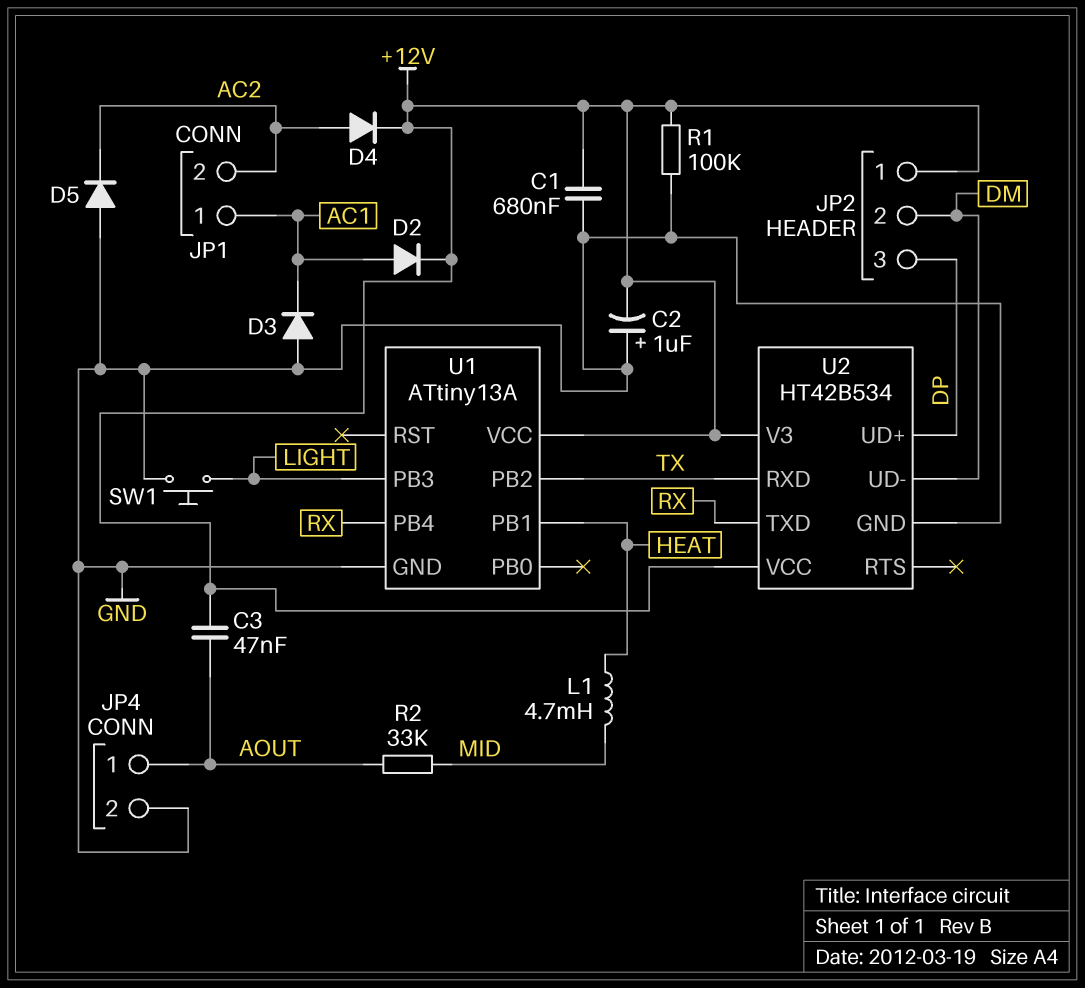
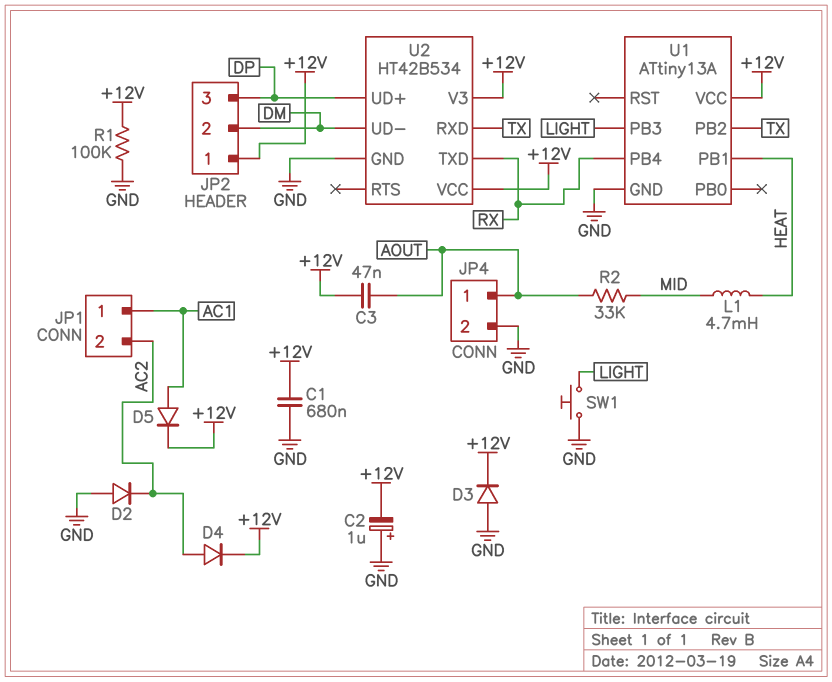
D2: diode (A AC1, K +12V) -> diode (A GND, K AC2)
D3: diode (A GND, K AC1) -> diode (A GND, K +12V)
D5: diode (A GND, K AC2) -> diode (A AC1, K +12V)

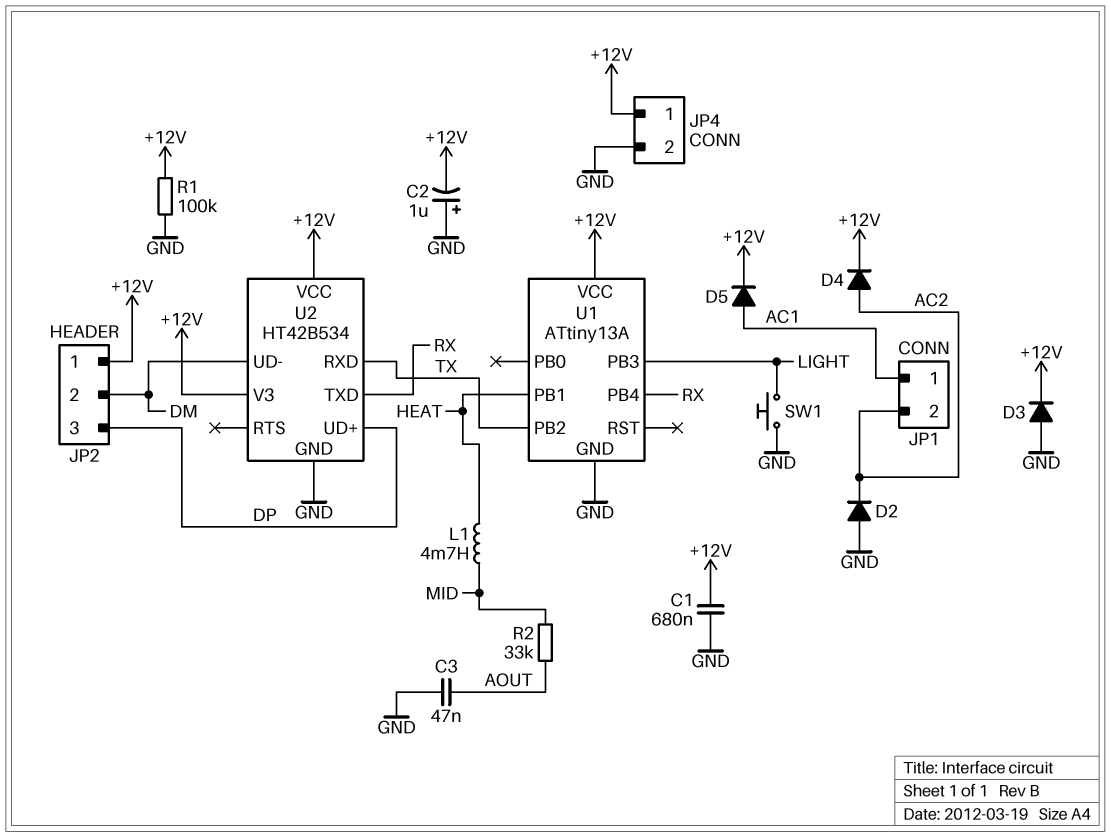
C3: 47nF (+12V, AOUT) -> 47nF (AOUT, GND)
JP4 pin 1: AOUT -> +12V

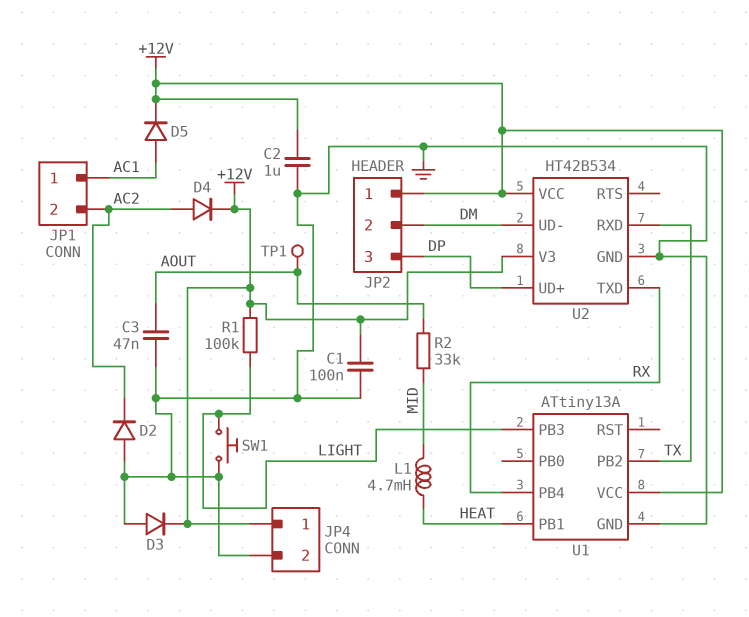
C1: 680nF (+12V, GND) -> 100nF (+12V, GND)
C2: 1uF (plus GND, minus +12V) -> 1uF (+12V, GND)
R1: 100k (+12V, GND) -> 100k (+12V, LIGHT)
TP1: none -> test point (AOUT)

